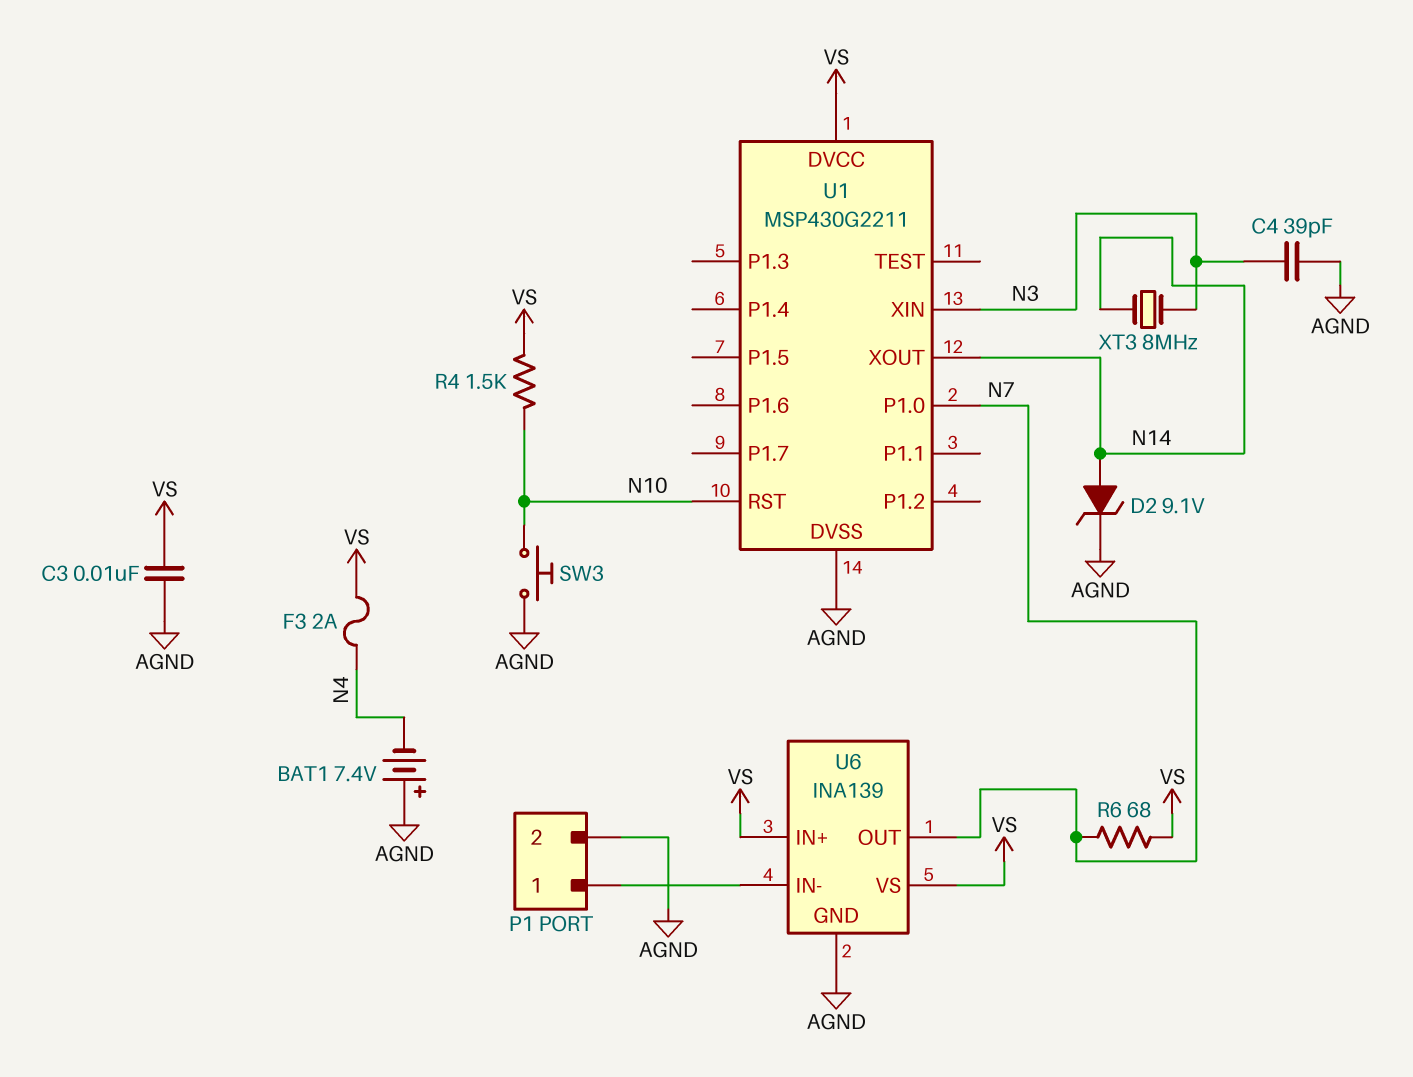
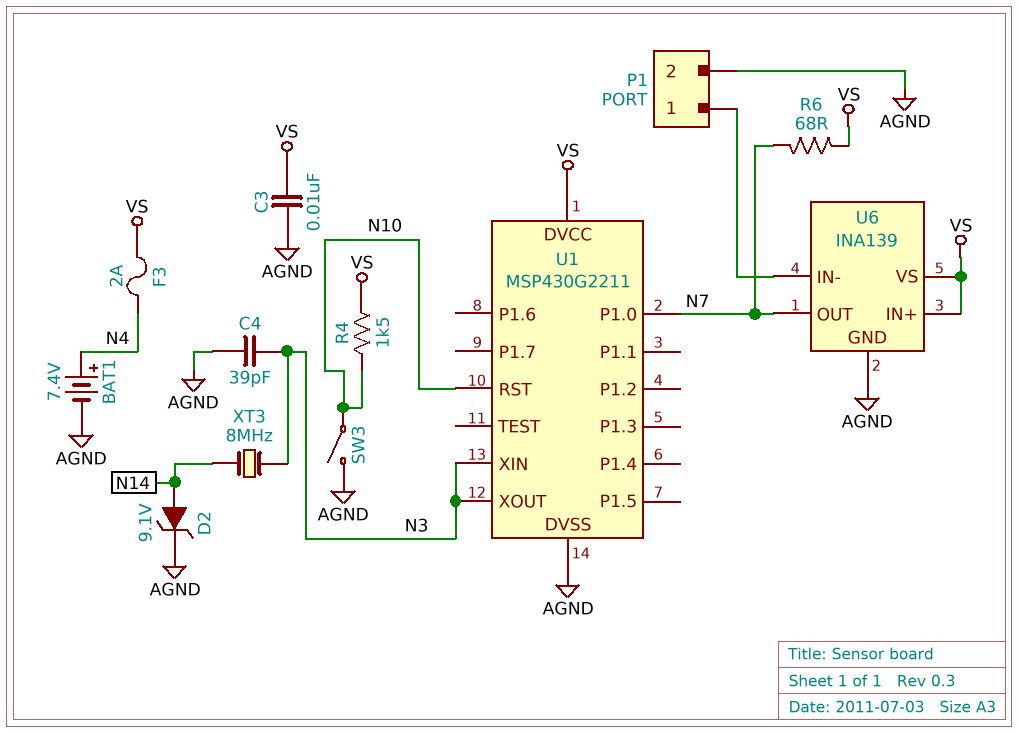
BAT1: 7.4V (plus AGND, minus N4) -> 7.4V (plus N4, minus AGND)
SW3: button (AGND, N10) -> switch (AGND, N10)
U1 pin XOUT: N14 -> N3

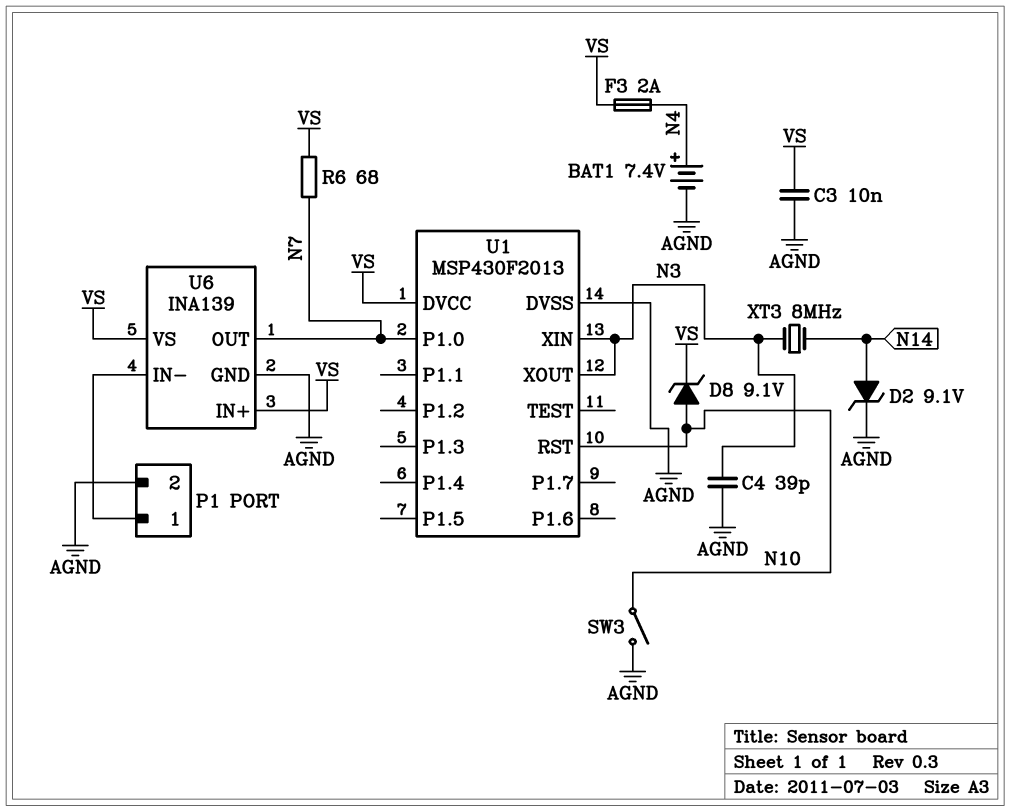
D8: none -> zener 9.1V (A N10, K VS)
R4: 1.5k (N10, VS) -> none
U1: MSP430G2211 -> MSP430F2013

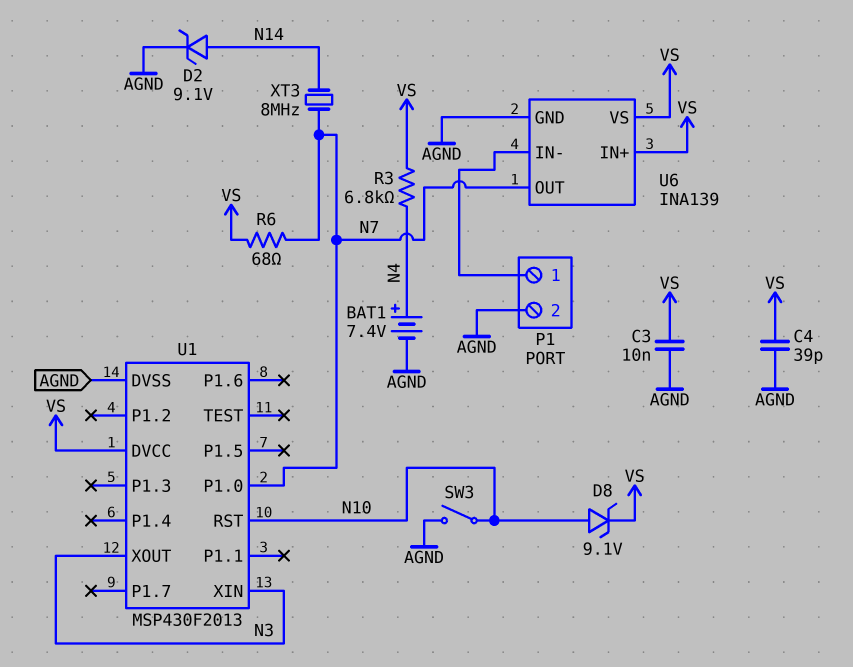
C4: 39pF (AGND, N3) -> 39pF (AGND, VS)
F3: 2A (N4, VS) -> none
R3: none -> 6.8k (N4, VS)
XT3: 8MHz (N3, N14) -> 8MHz (N7, N14)

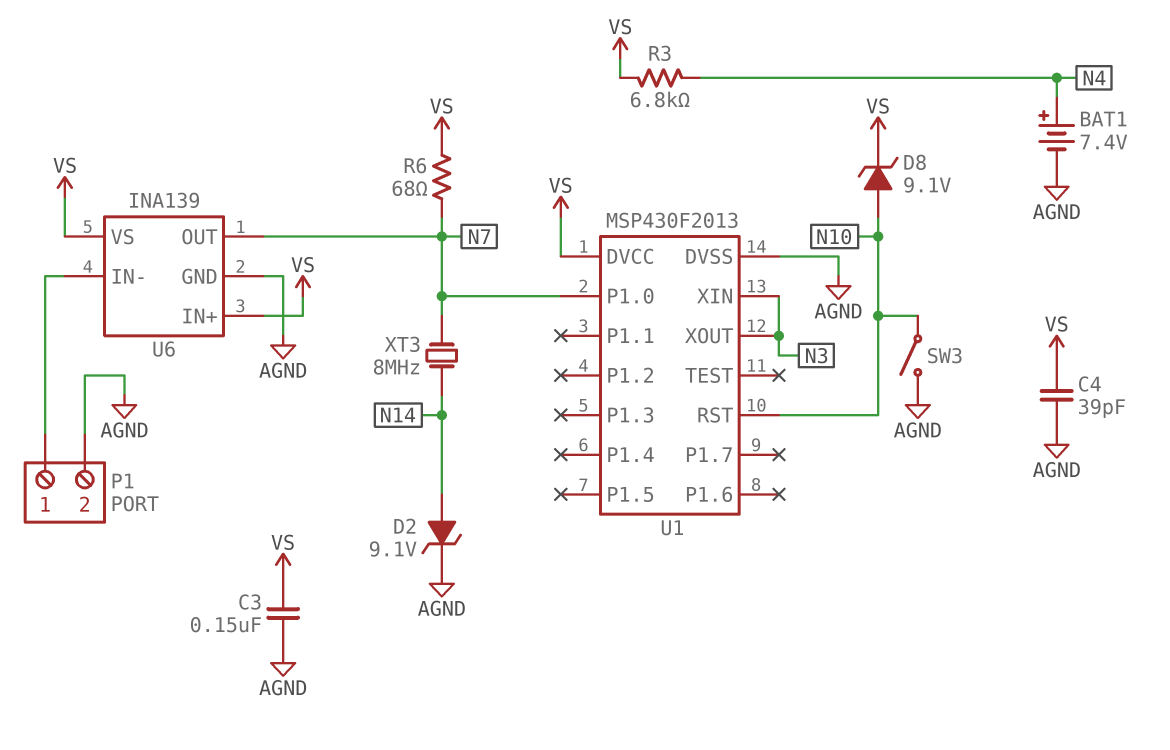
C3: 10nF (AGND, VS) -> 150nF (AGND, VS)

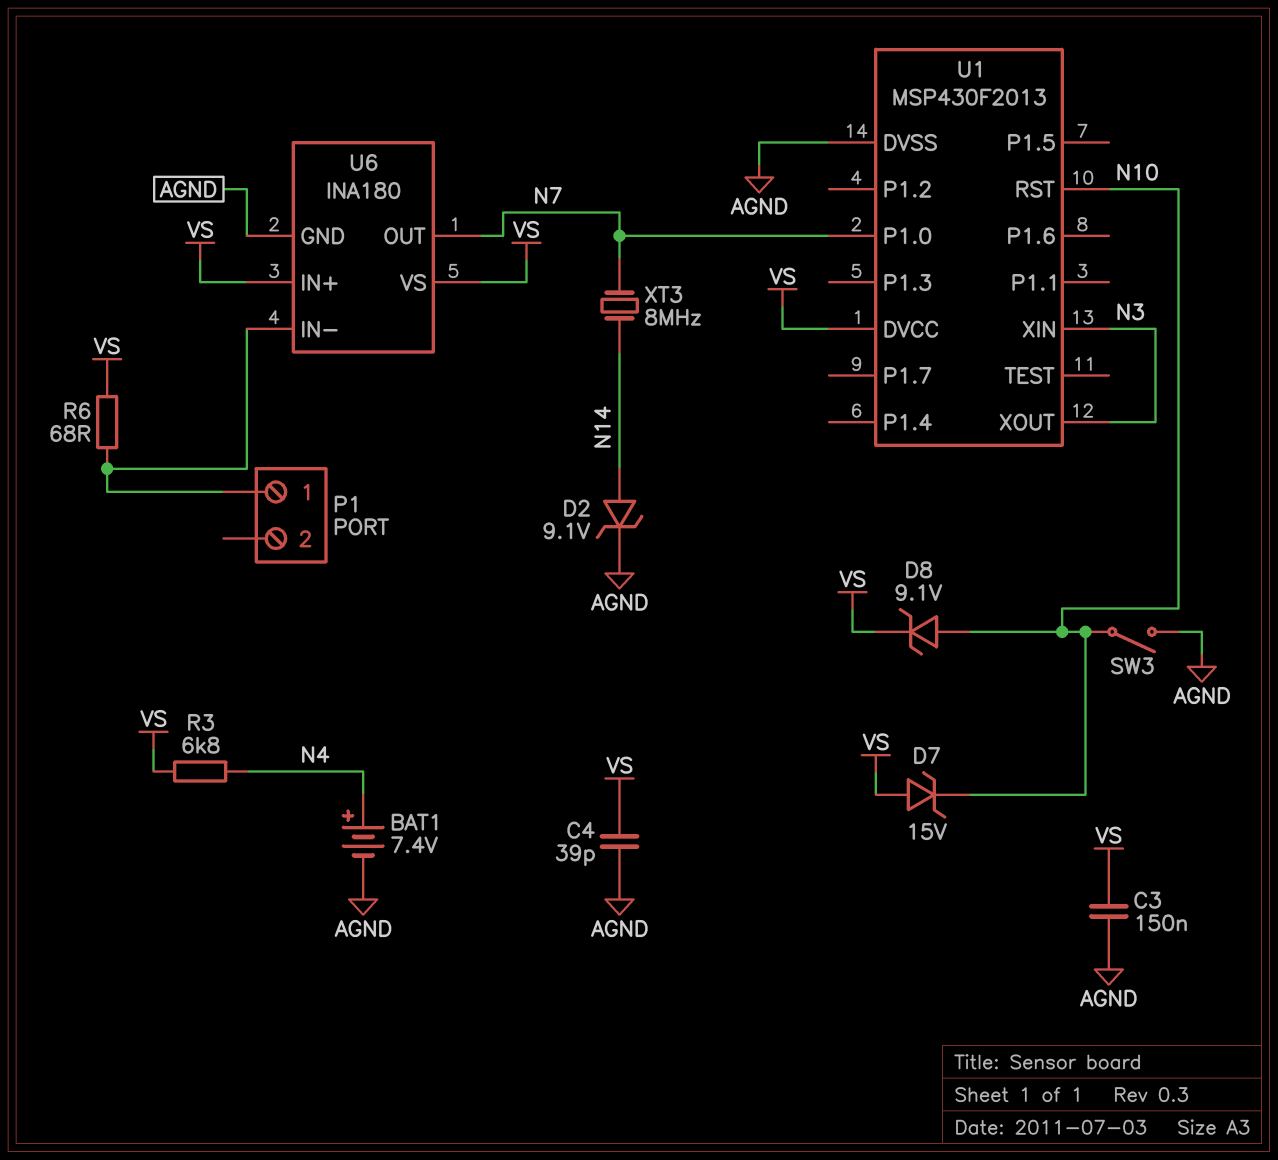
D7: none -> zener 15V (A VS, K N10)
P1 pin 2: AGND -> none
R6: 68 (N7, VS) -> 68 (P1/1, VS)
U6: INA139 -> INA180

